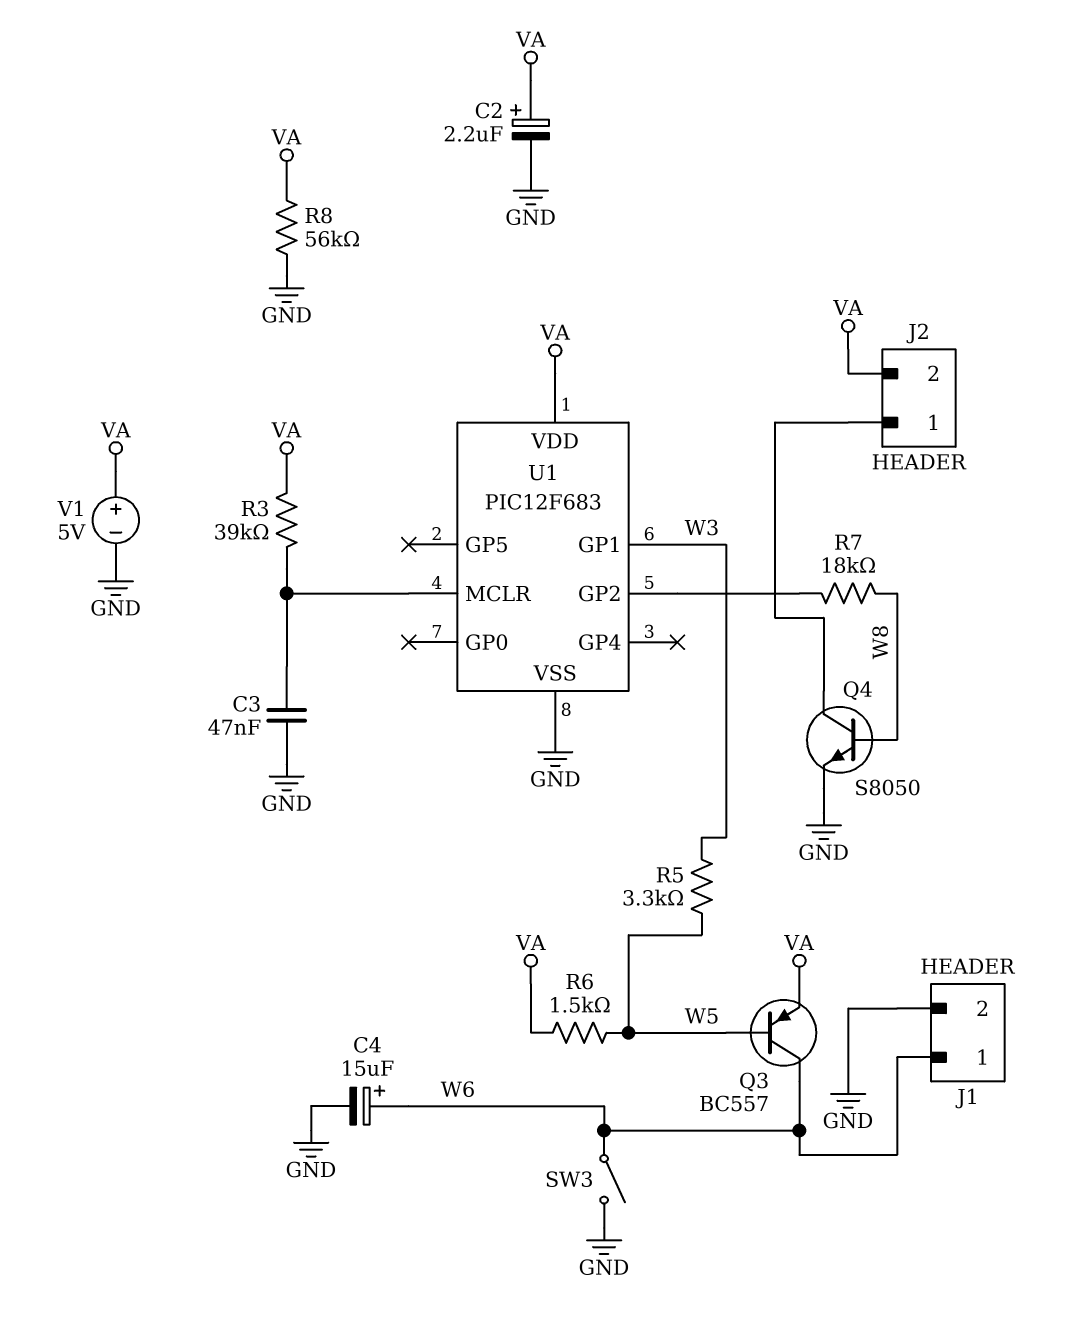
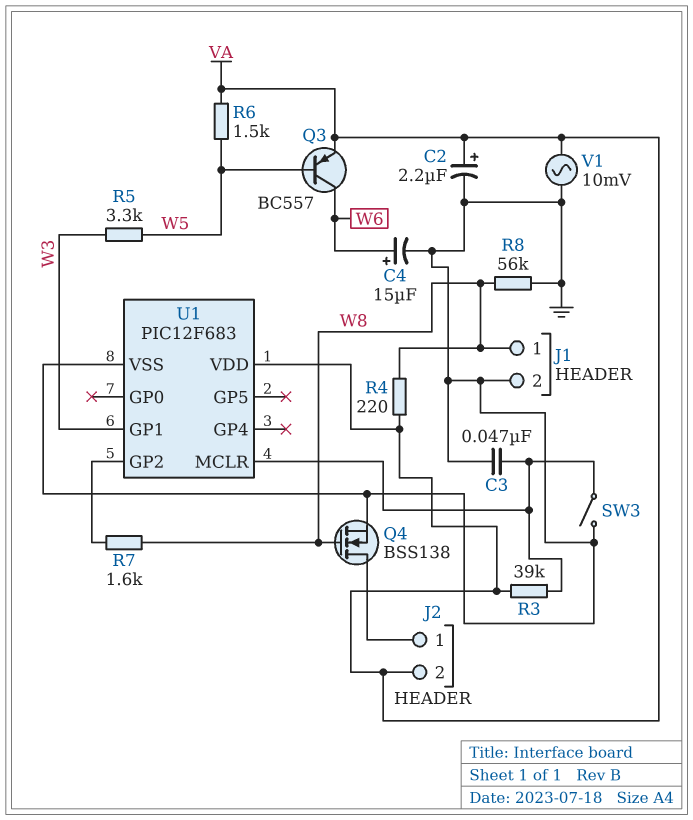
J1 pin 1: W6 -> W8
Q4: NPN S8050 (B W8, C J2/1, E GND) -> NMOS BSS138 (G W8, D J2/1, S GND)
R4: none -> 220 (VA, W8)
R7: 18k (U1/GP2, W8) -> 1.6k (U1/GP2, W8)
R8: 56k (GND, VA) -> 56k (GND, W8)
SW3: switch (GND, W6) -> switch (GND, U1/MCLR)
V1: 5V (plus VA, minus GND) -> AC 10mV (GND, VA)

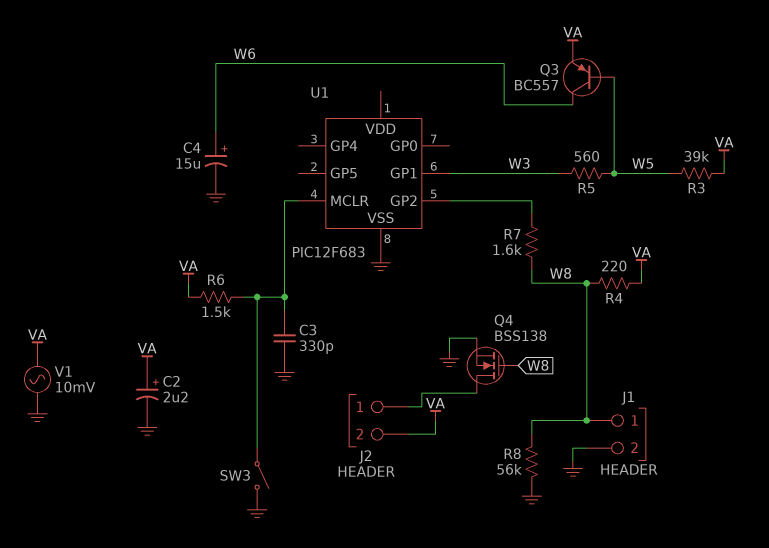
C3: 47nF (GND, U1/MCLR) -> 330pF (GND, U1/MCLR)
R3: 39k (U1/MCLR, VA) -> 39k (VA, W5)
R5: 3.3k (W3, W5) -> 560 (W3, W5)
R6: 1.5k (VA, W5) -> 1.5k (U1/MCLR, VA)
U1 pin VDD: VA -> none

